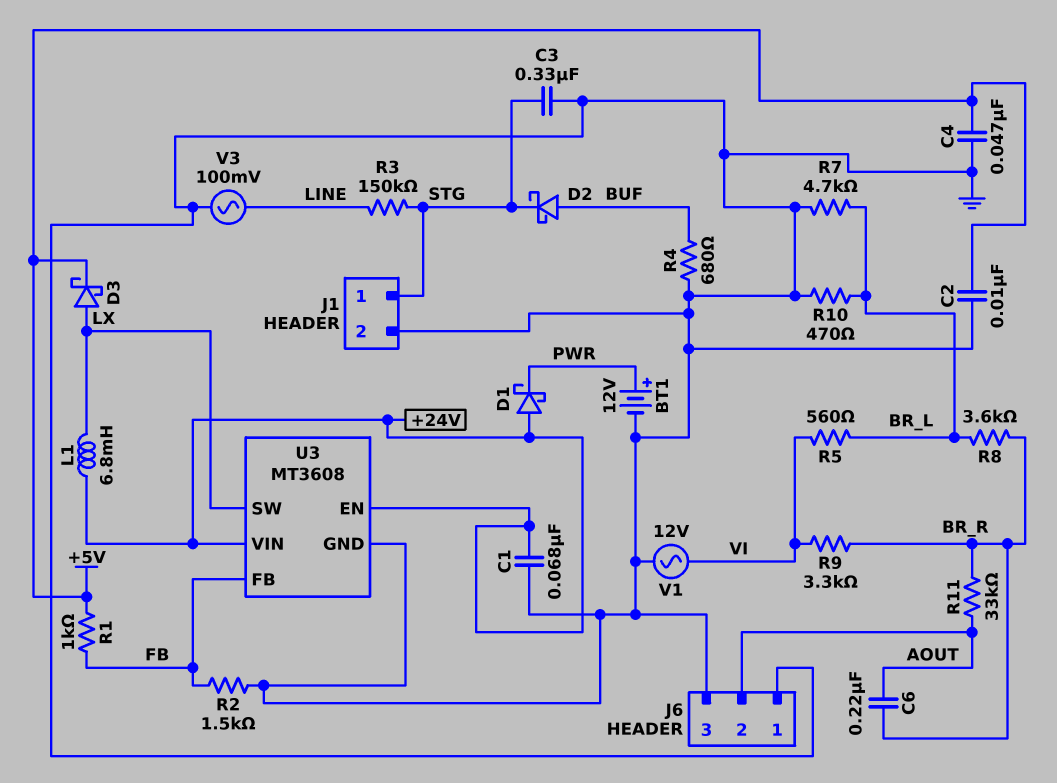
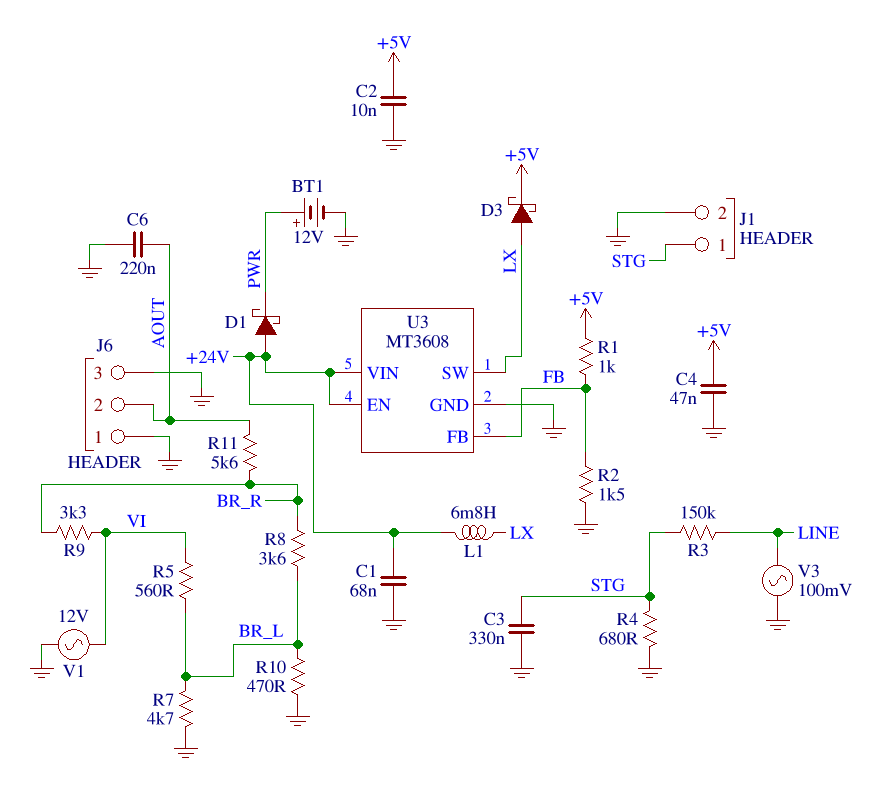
C6: 220nF (AOUT, BR_R) -> 220nF (AOUT, GND)
D2: schottky (A BUF, K STG) -> none
R4: 680 (BUF, GND) -> 680 (GND, STG)
R11: 33k (AOUT, BR_R) -> 5.6k (AOUT, BR_R)

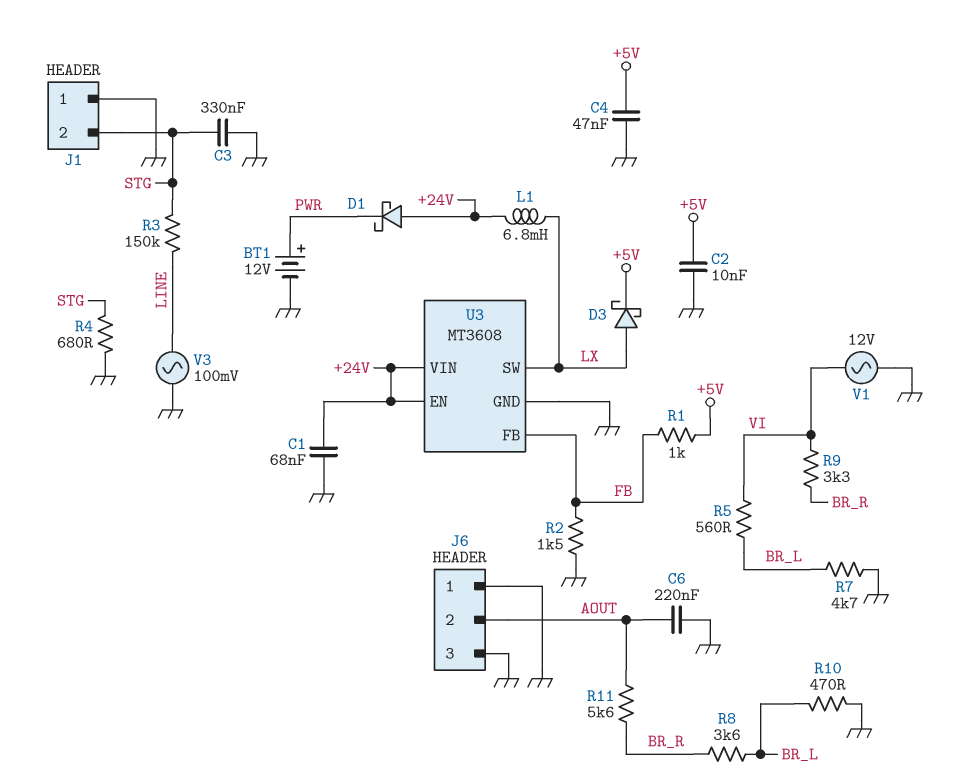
J1 pin 1: STG -> GND
J1 pin 2: GND -> STG

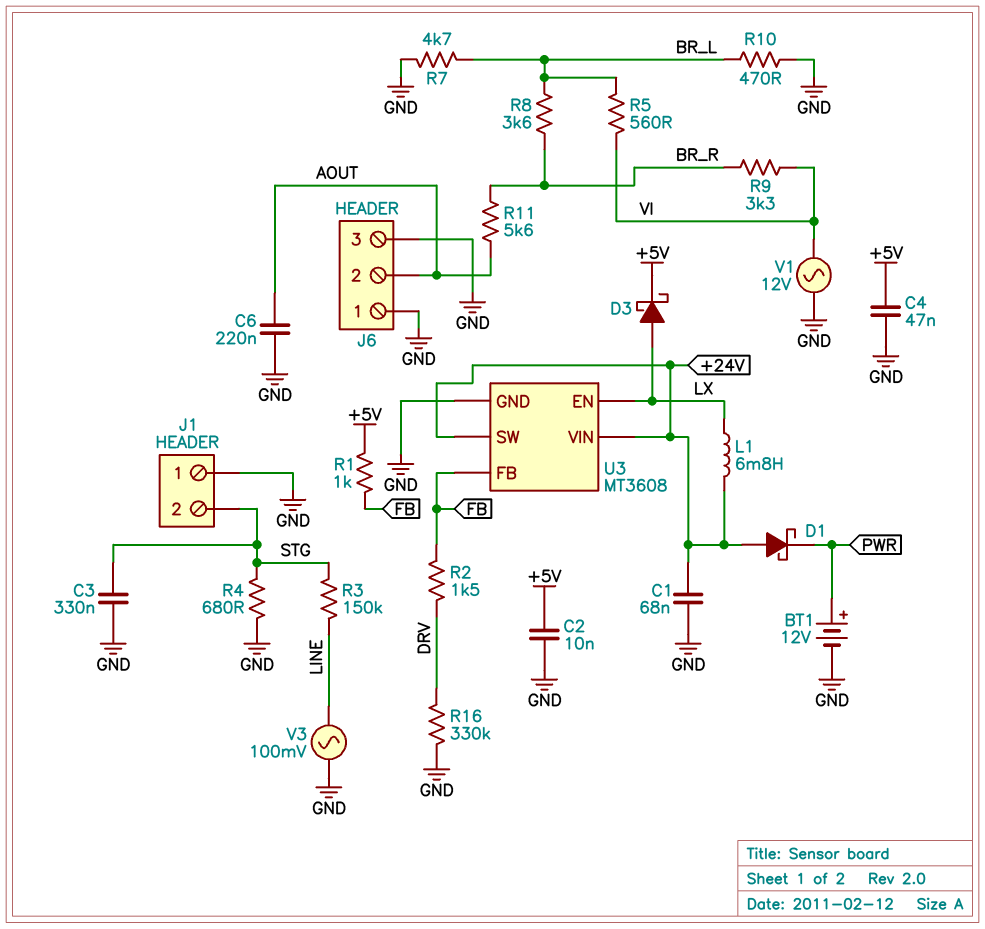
R2: 1.5k (FB, GND) -> 1.5k (DRV, FB)
R16: none -> 330k (DRV, GND)
U3 pin EN: +24V -> LX
U3 pin SW: LX -> +24V

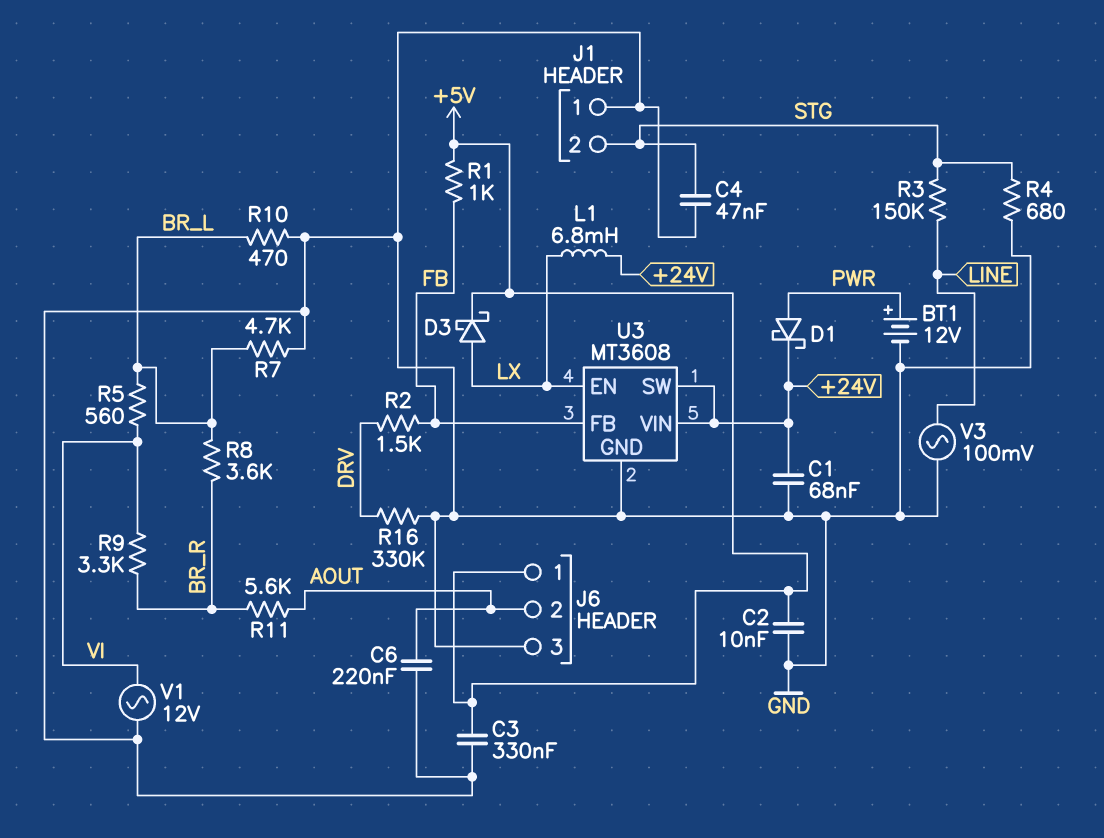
C3: 330nF (GND, STG) -> 330nF (+5V, GND)
C4: 47nF (+5V, GND) -> 47nF (GND, STG)
D1: schottky (A +24V, K PWR) -> schottky (A PWR, K +24V)
J6 pin 1: GND -> +5V

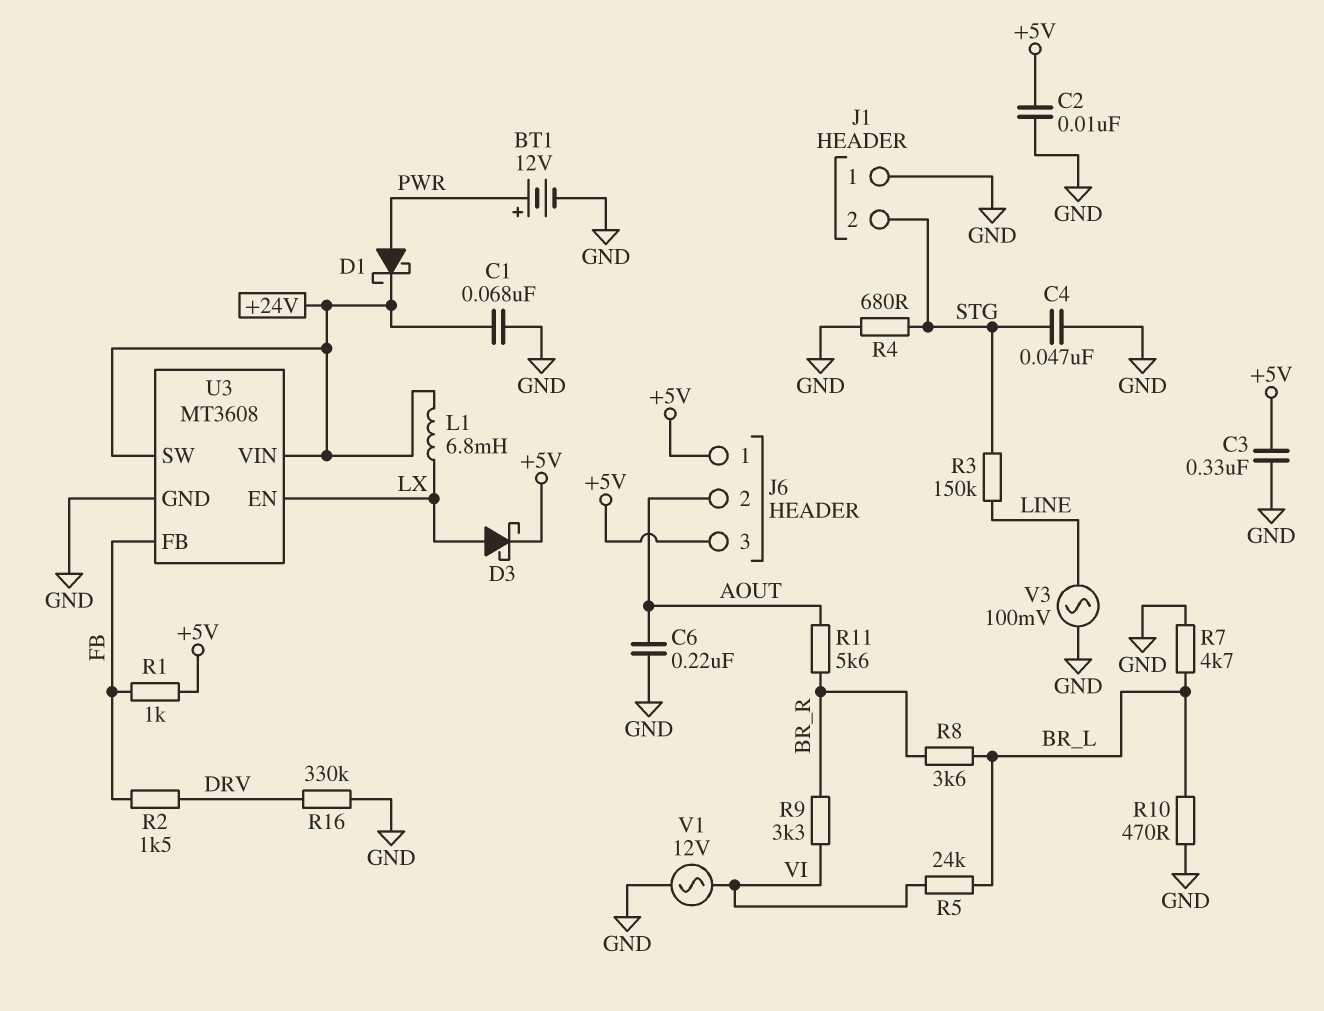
J6 pin 3: GND -> +5V
R5: 560 (BR_L, VI) -> 24k (BR_L, VI)

